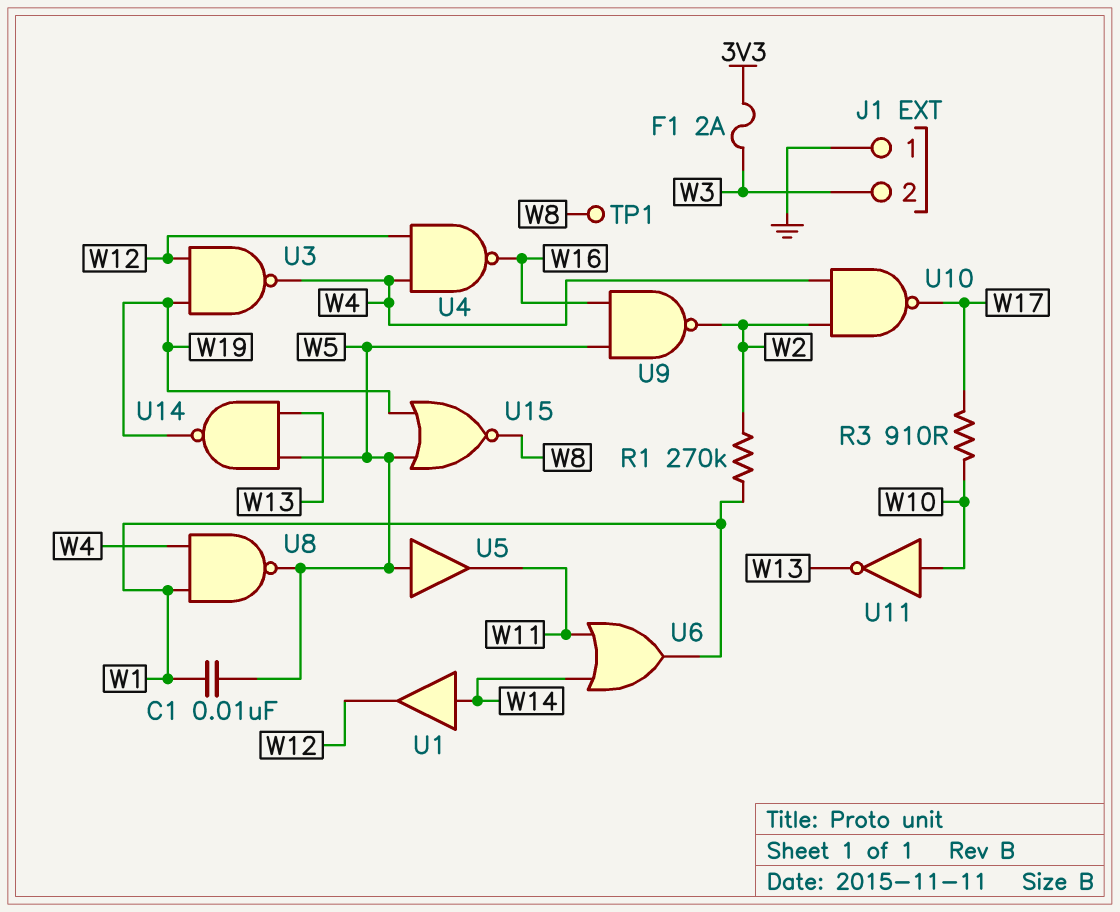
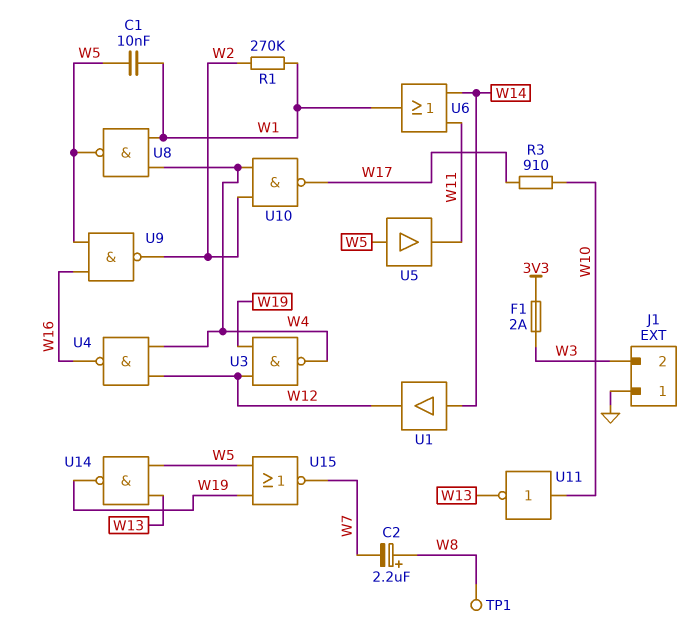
C2: none -> 2.2uF (plus W8, minus W7)
U15: NOR (in W5, in W19, out W8) -> NOR (in W5, in W19, out W7)

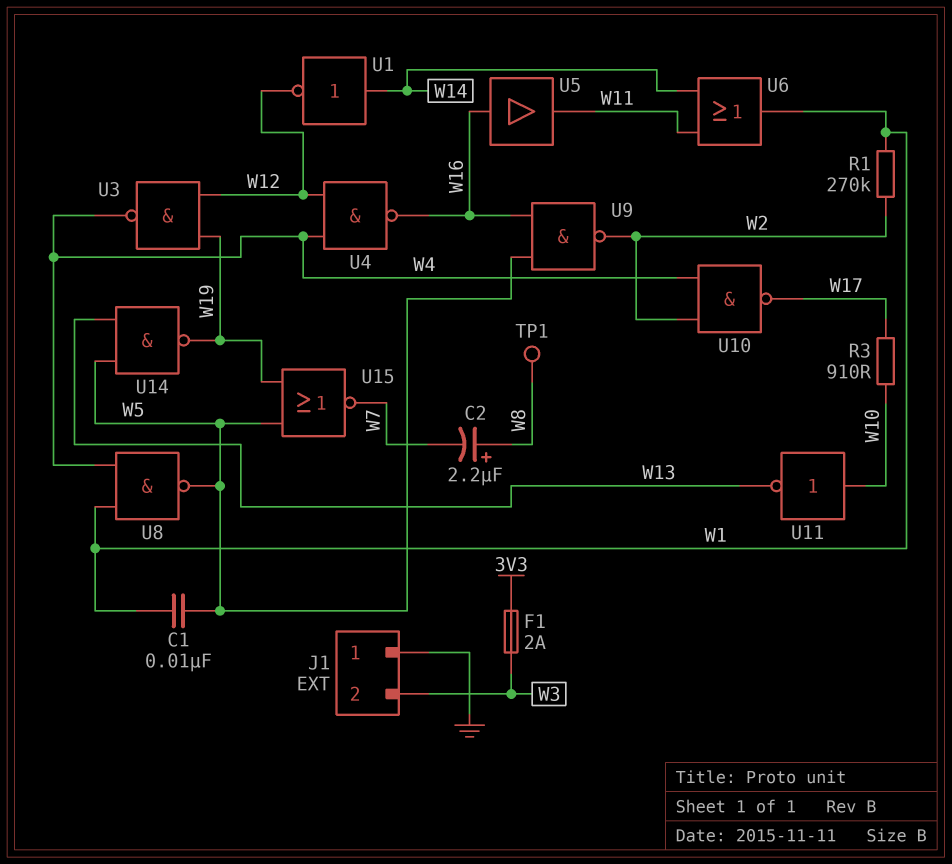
U1: buffer (in W14, out W12) -> NOT (in W14, out W12)
U5: buffer (in W5, out W11) -> buffer (in W16, out W11)

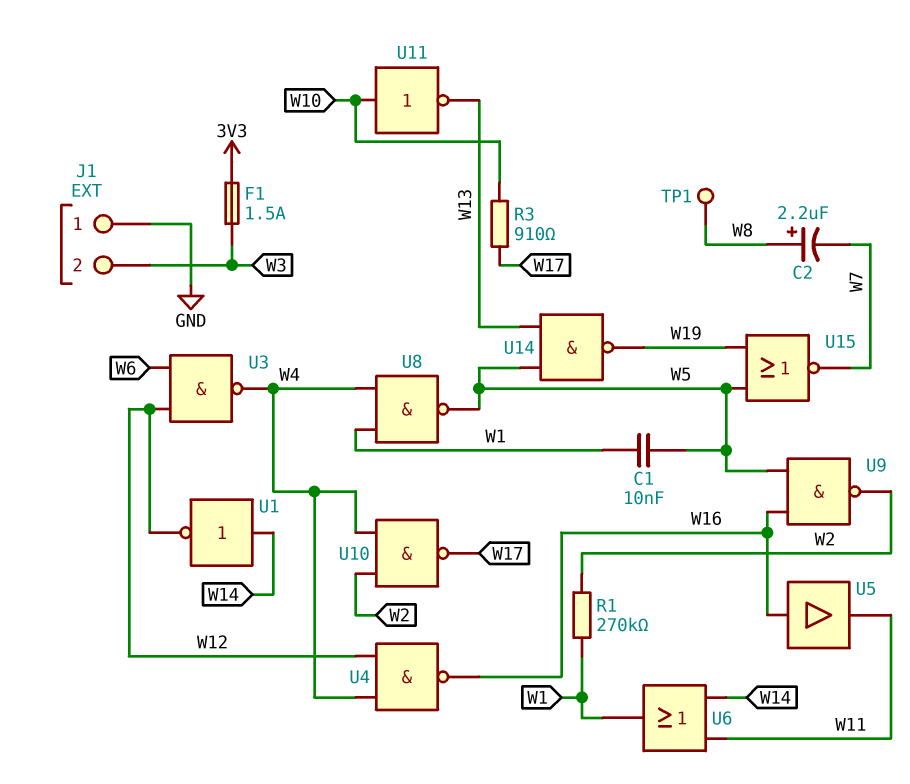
F1: 2A (3V3, W3) -> 1.5A (3V3, W3)
U3: NAND (in W12, in W19, out W4) -> NAND (in W6, in W12, out W4)

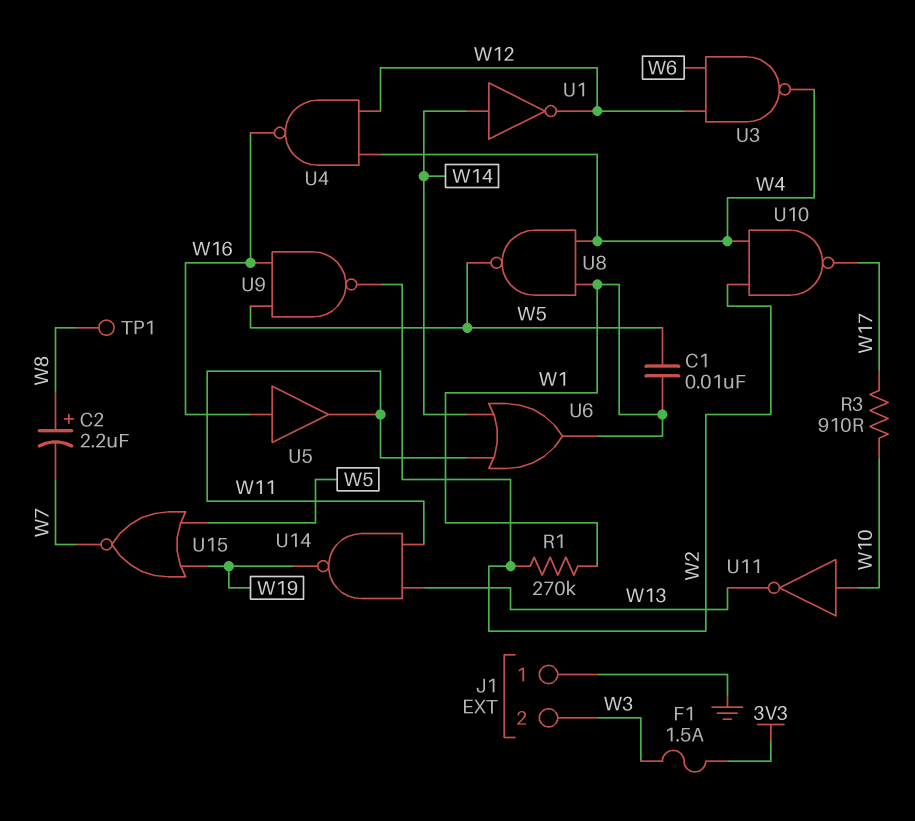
U14: NAND (in W5, in W13, out W19) -> NAND (in W11, in W13, out W19)

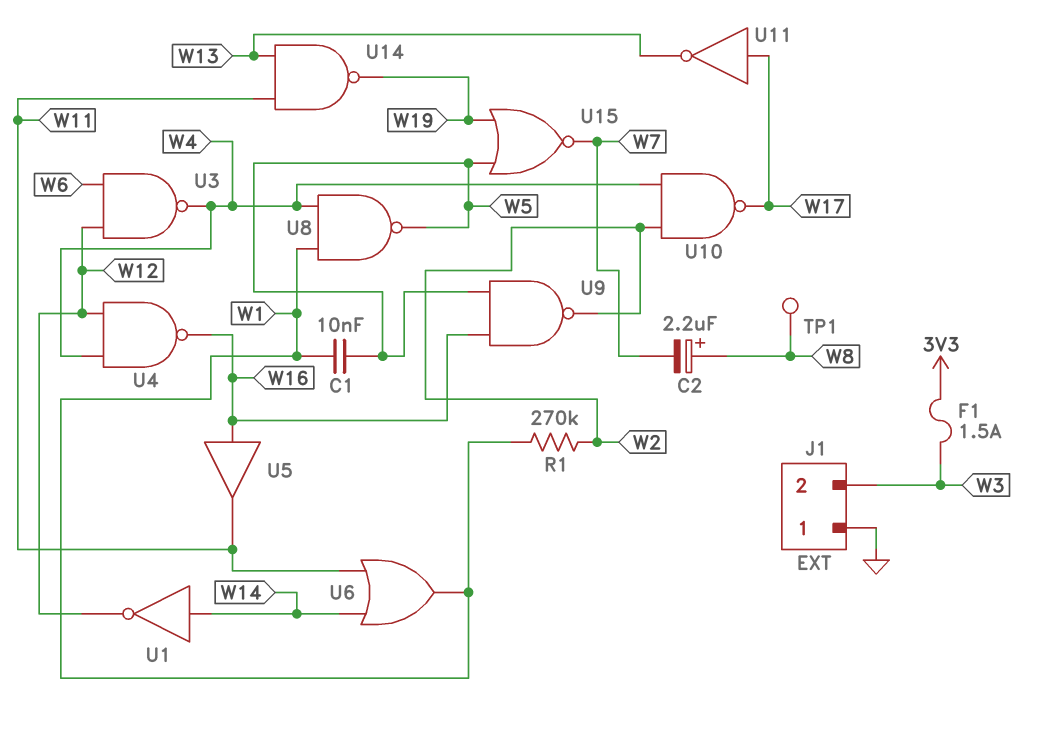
R3: 910 (W10, W17) -> none
U11: NOT (in W10, out W13) -> NOT (in W17, out W13)

